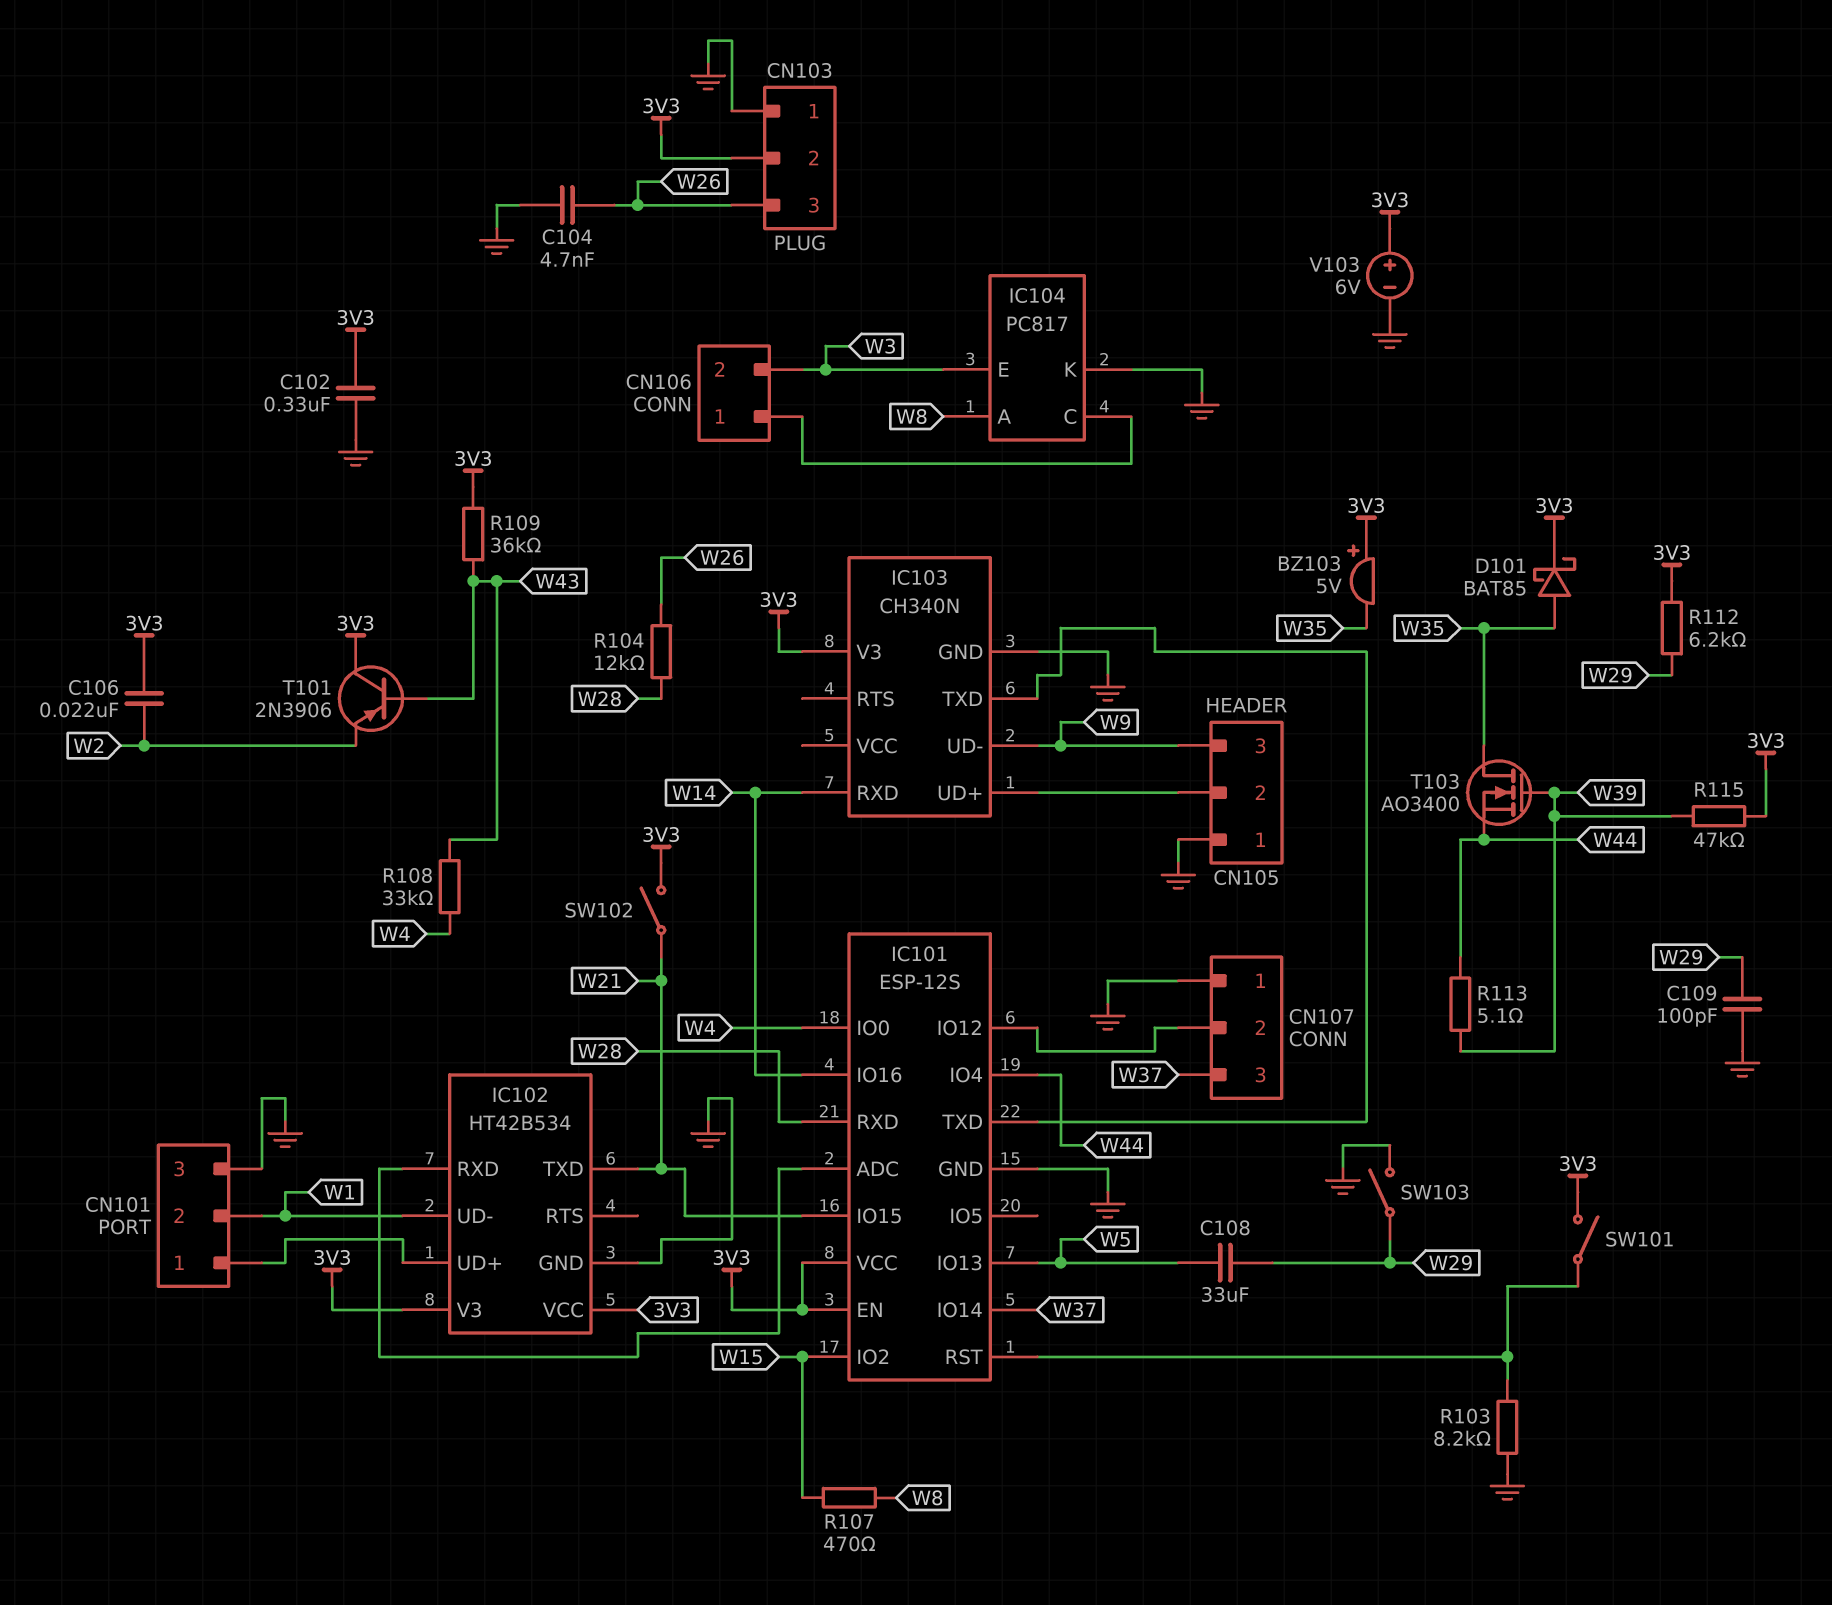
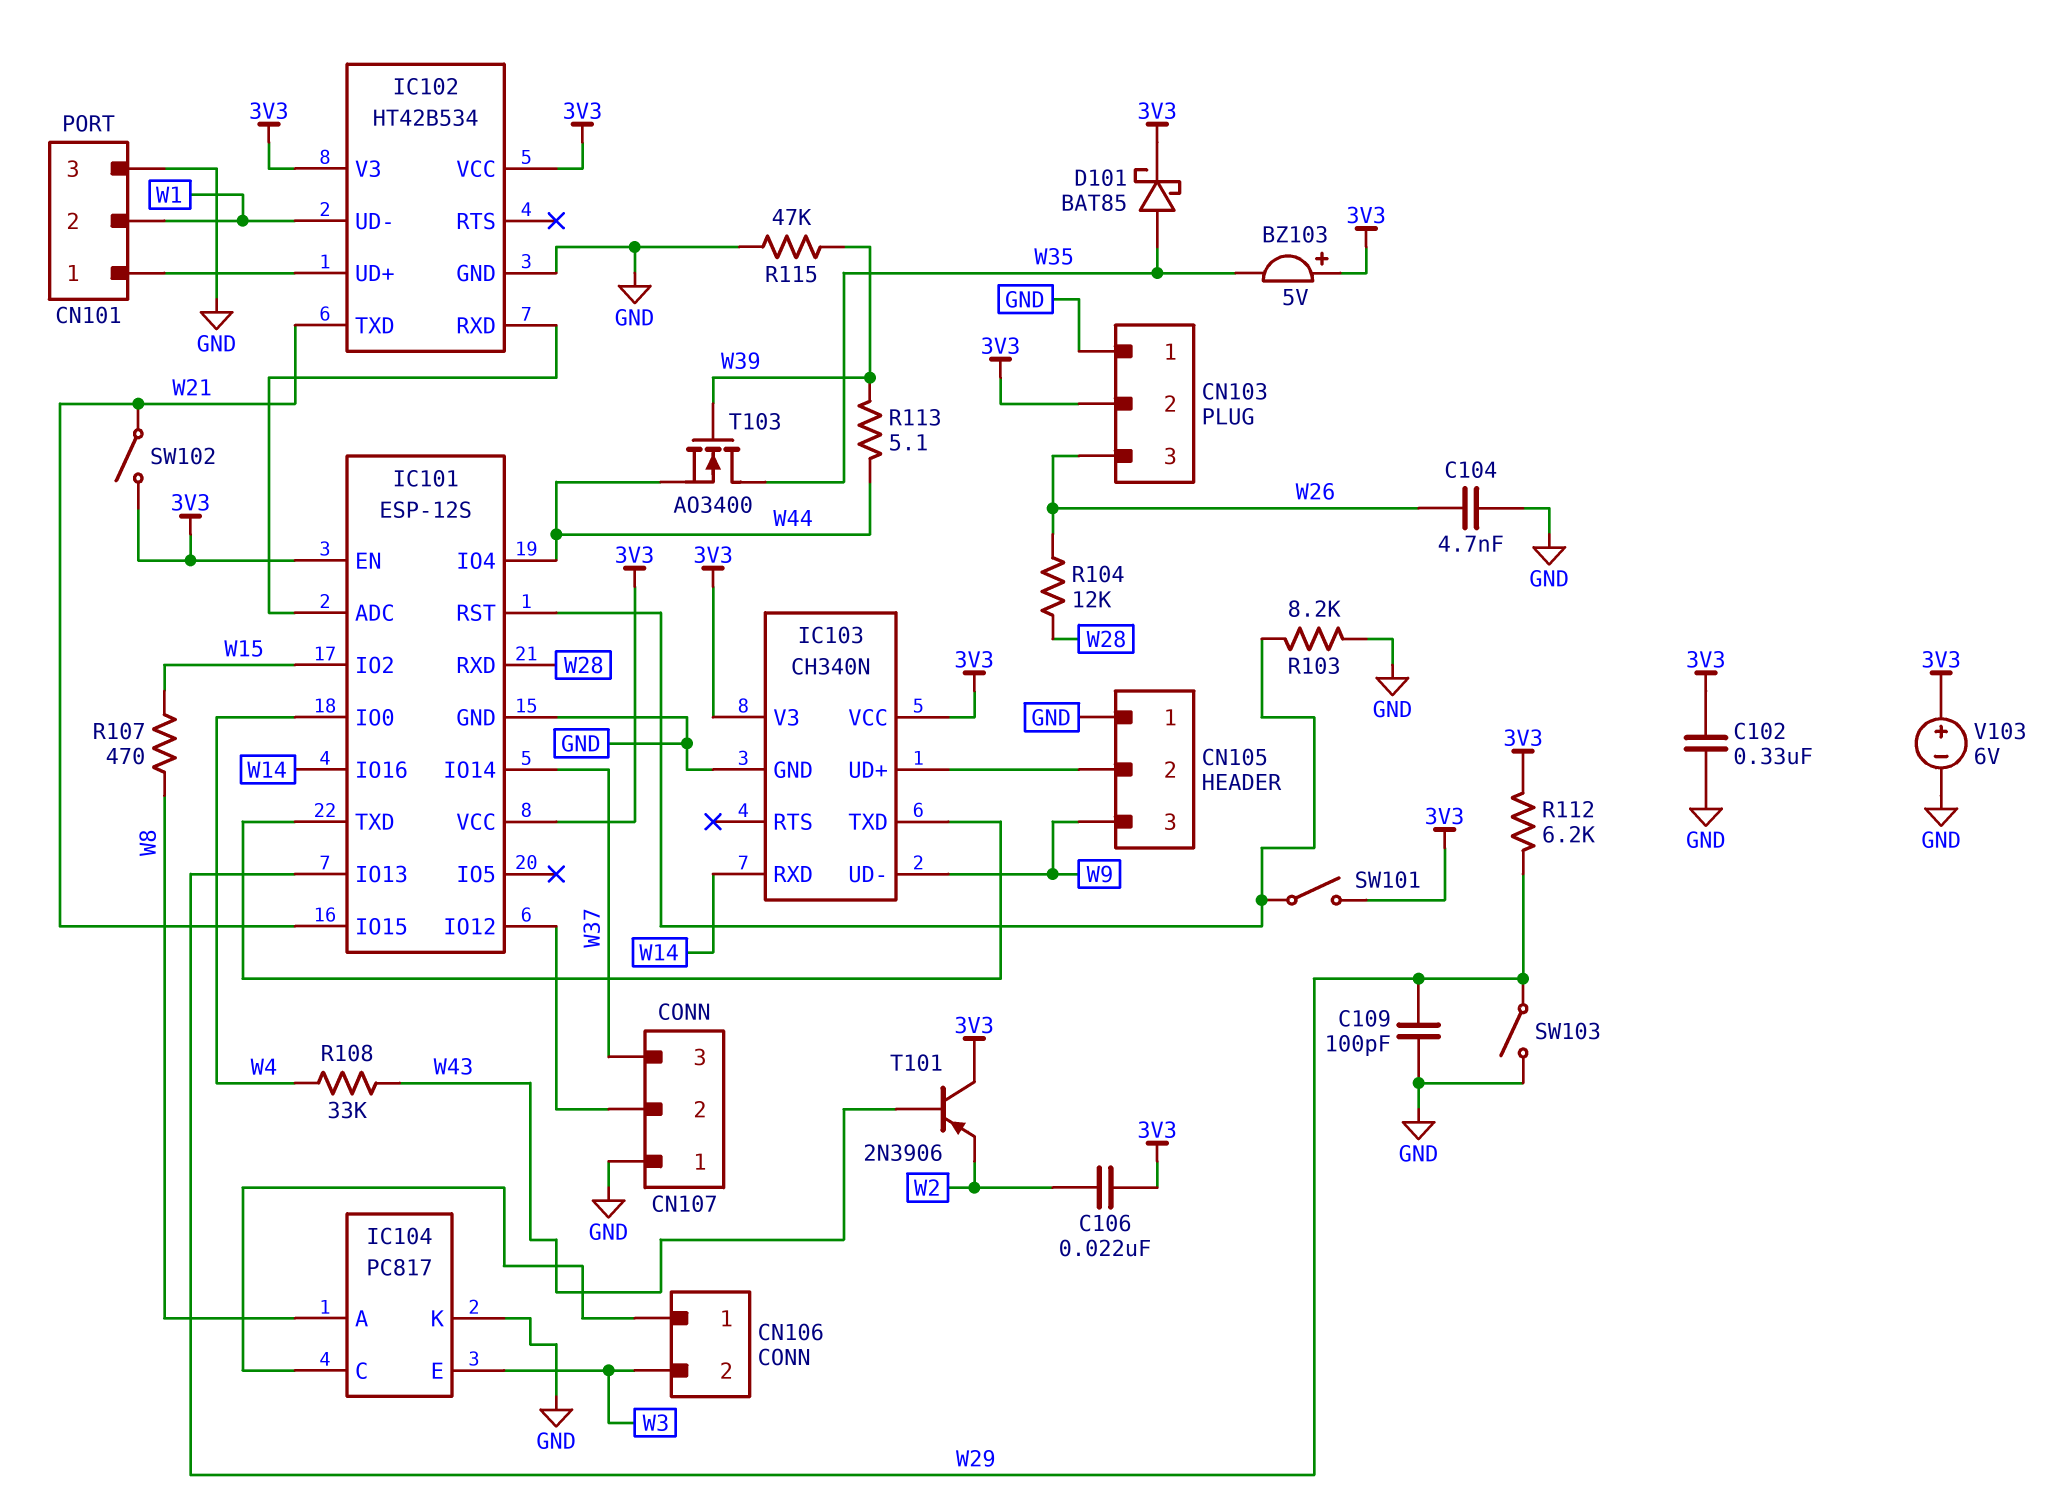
C108: 33uF (W5, W29) -> none
IC101 pin IO13: W5 -> W29
IC103 pin VCC: none -> 3V3
R109: 36k (3V3, W43) -> none
R115: 47k (3V3, W39) -> 47k (GND, W39)

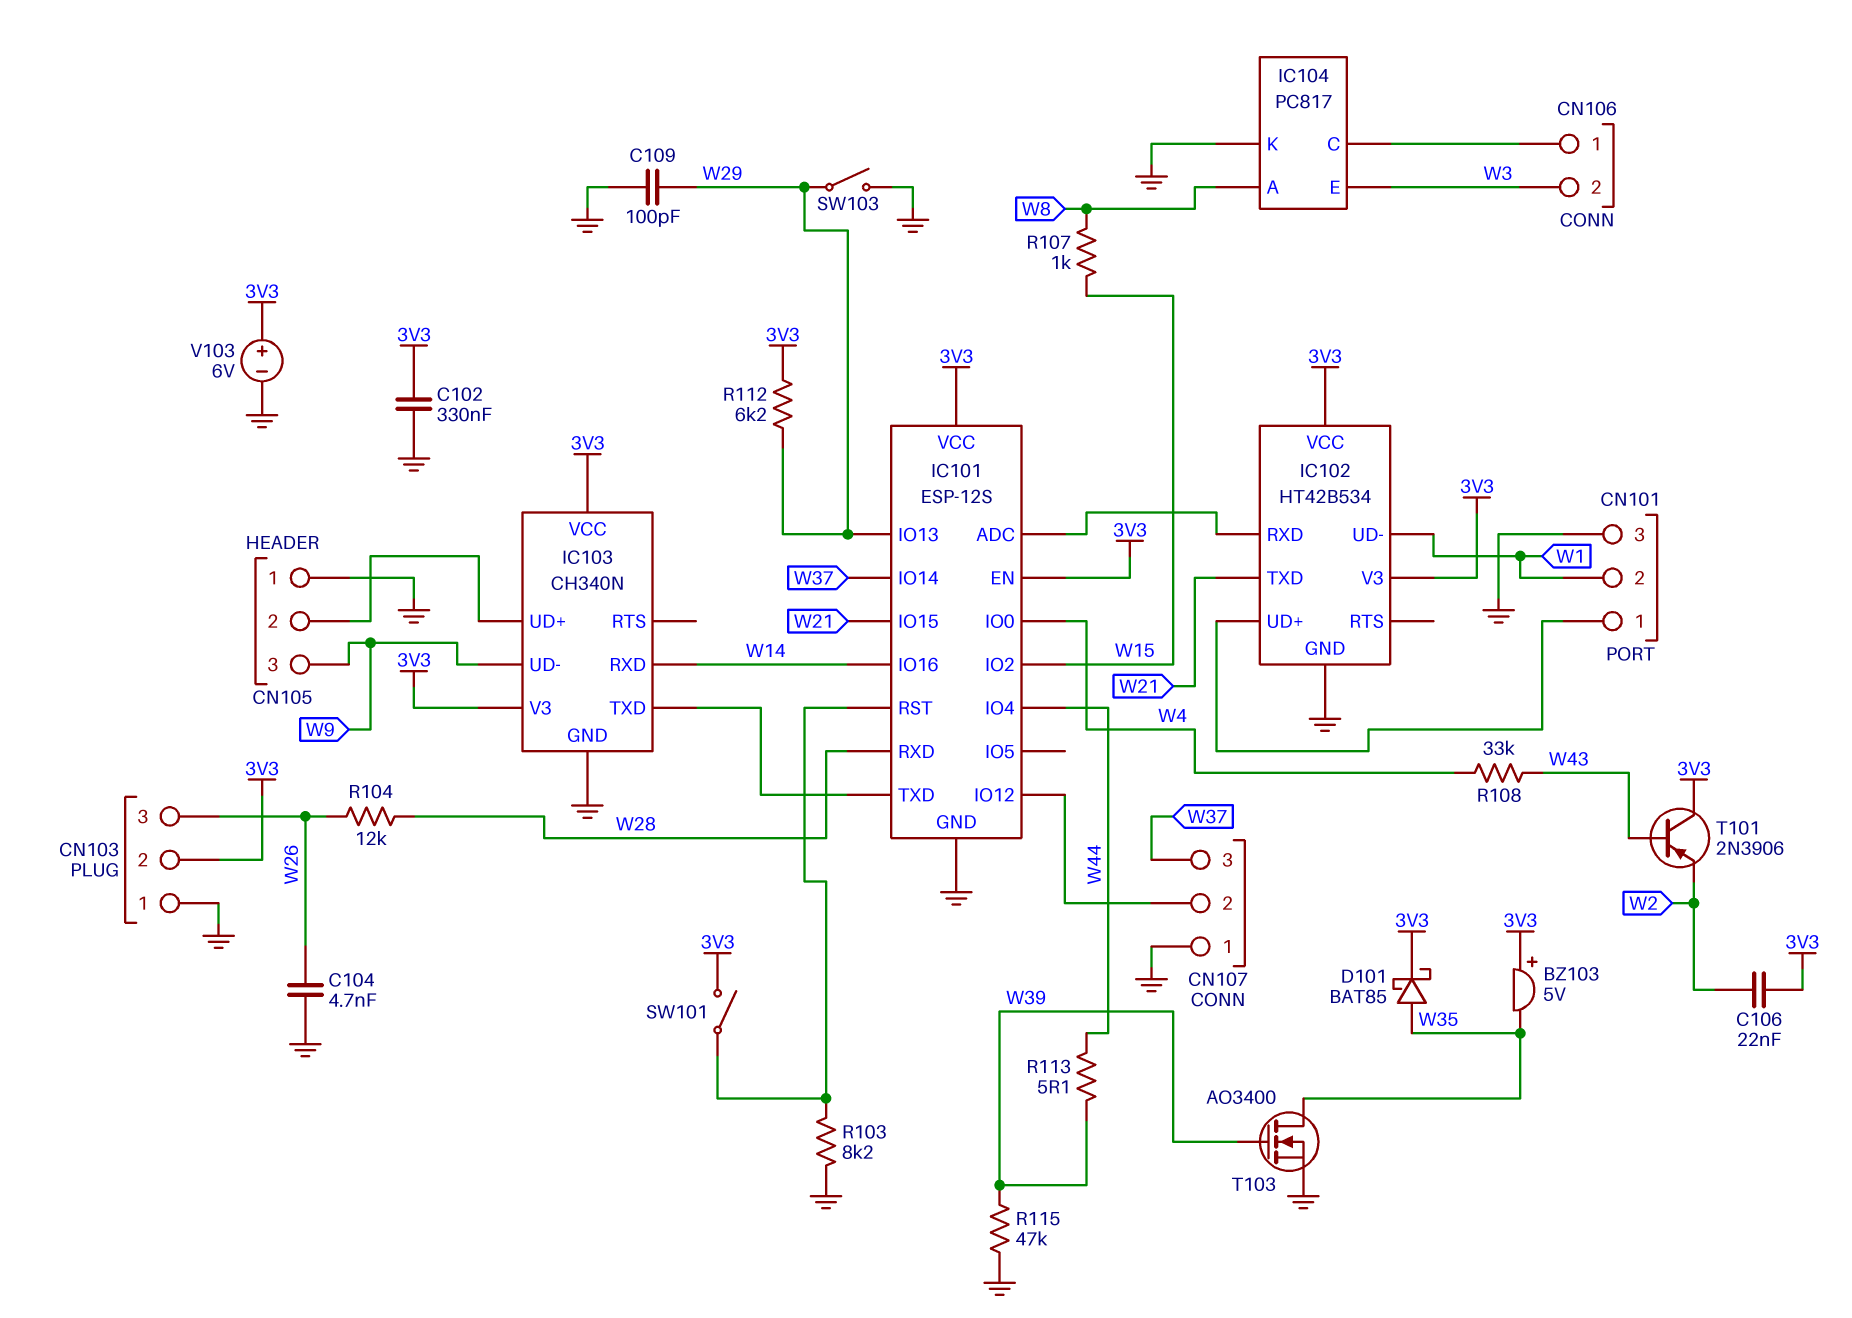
R107: 470 (W8, W15) -> 1k (W8, W15)
SW102: switch (3V3, W21) -> none
T103: NMOS AO3400 (G W39, D W35, S W44) -> NMOS AO3400 (G W39, D W35, S GND)

